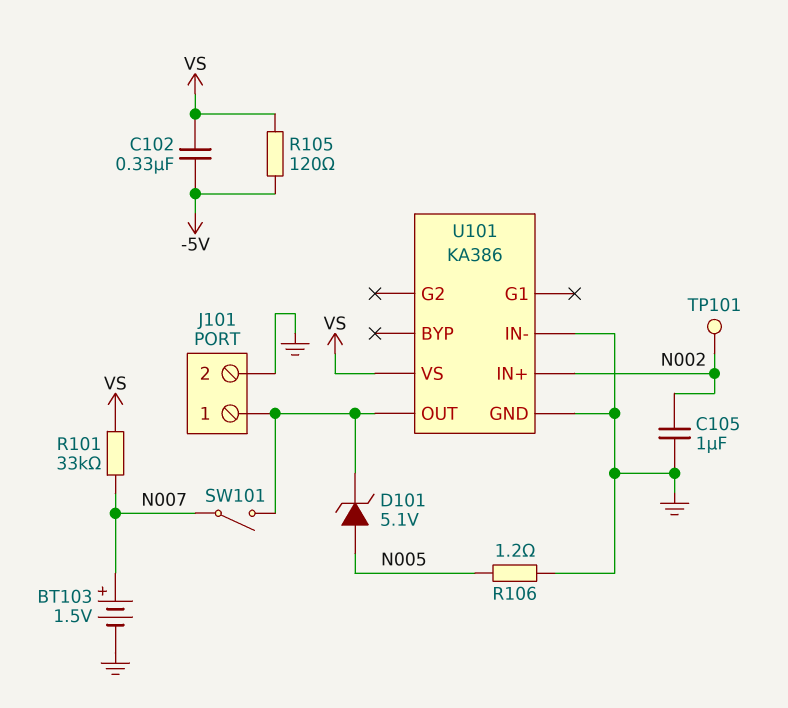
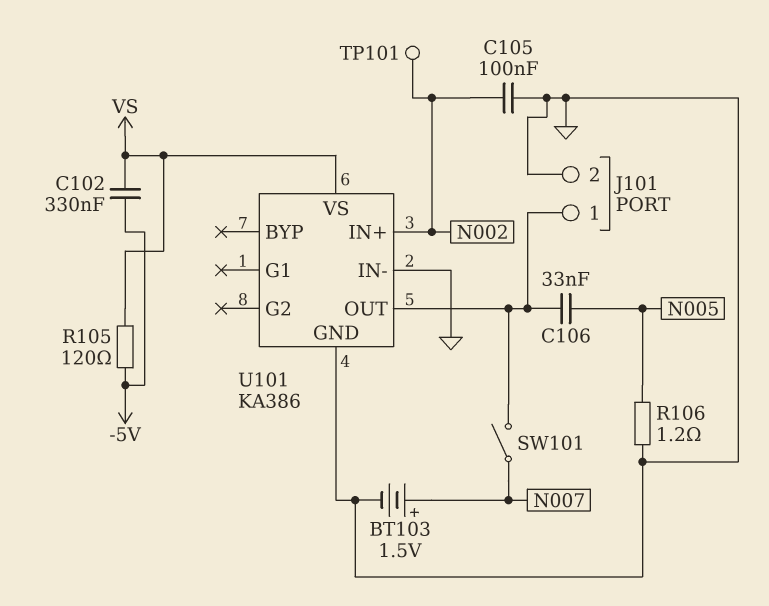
C105: 1uF (GND, N002) -> 100nF (GND, N002)
C106: none -> 33nF (J101/1, N005)
D101: zener 5.1V (A N005, K J101/1) -> none
R101: 33k (N007, VS) -> none

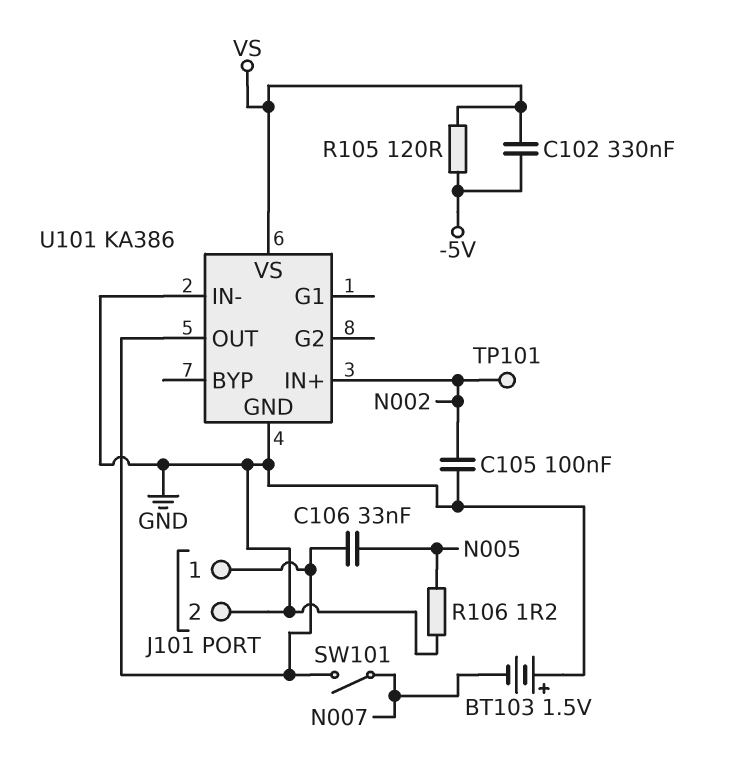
BT103: 1.5V (plus N007, minus GND) -> 1.5V (plus GND, minus N007)

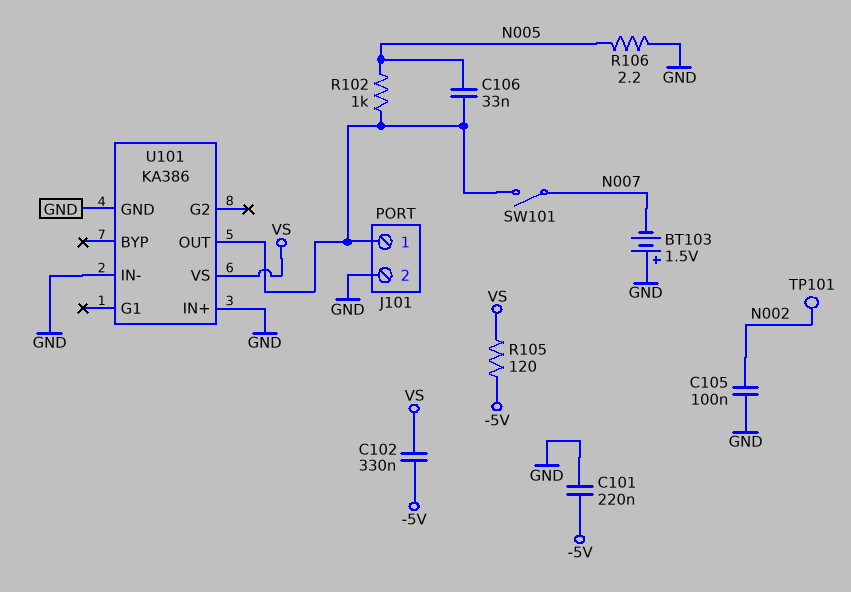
C101: none -> 220nF (-5V, GND)
R102: none -> 1k (J101/1, N005)
R106: 1.2 (GND, N005) -> 2.2 (GND, N005)
U101 pin IN+: N002 -> GND

